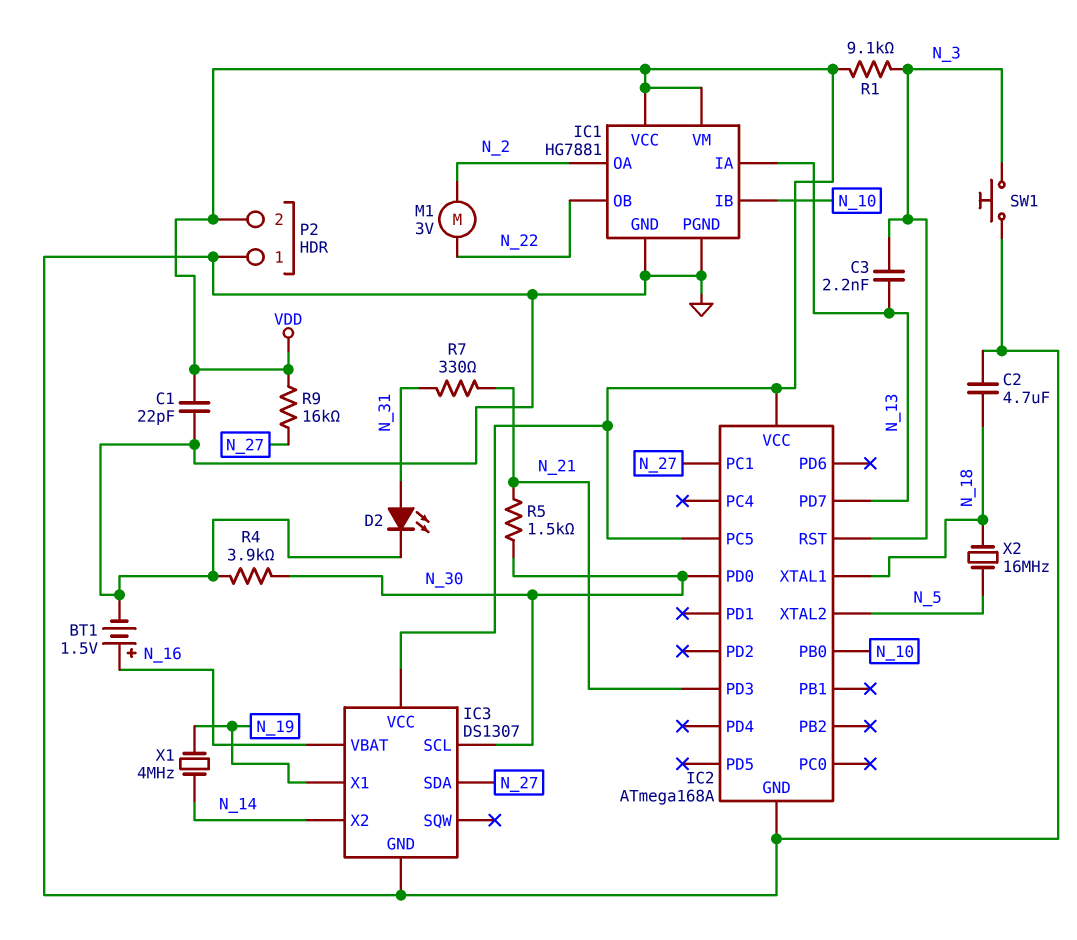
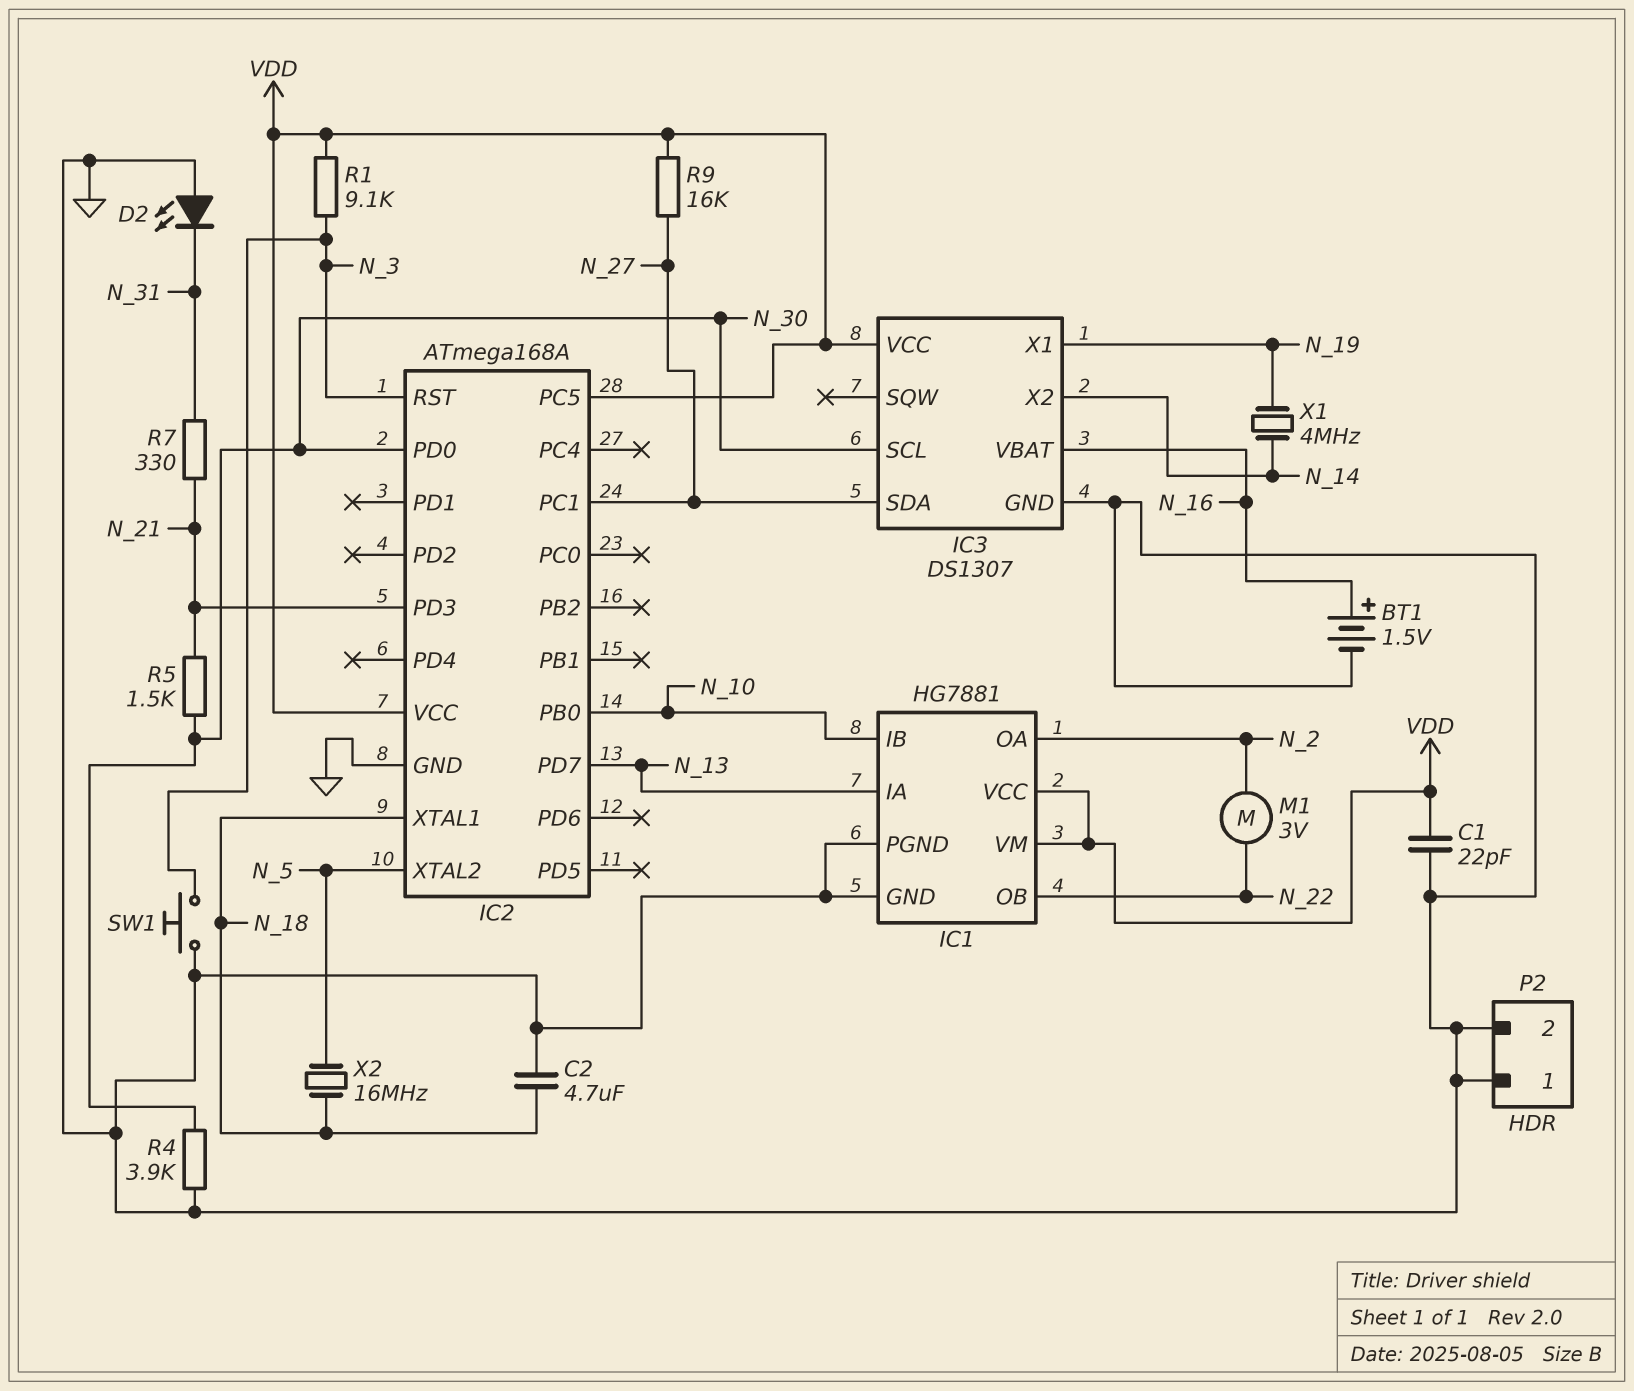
C3: 2.2nF (N_3, N_13) -> none
D2: LED (A N_31, K GND) -> LED (A GND, K N_31)
P2 pin 2: VDD -> GND

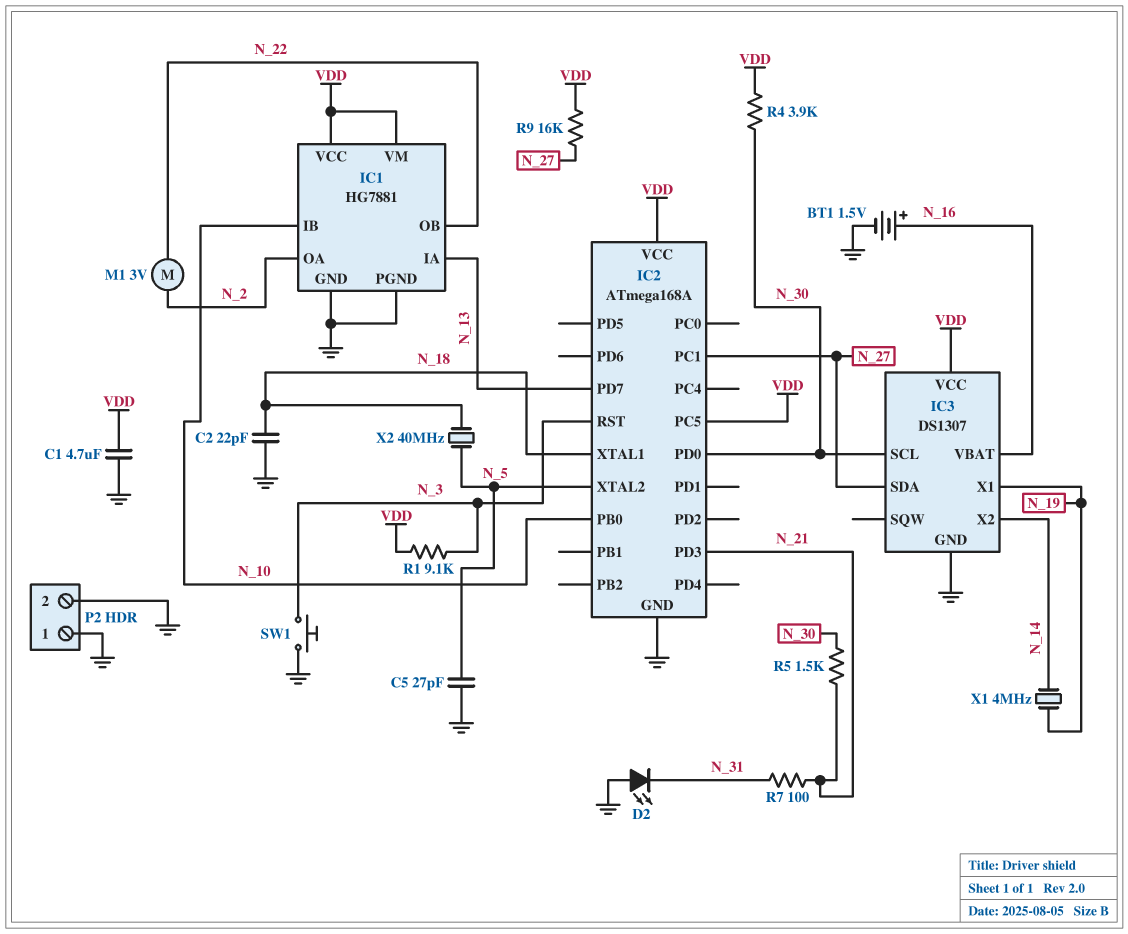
C1: 22pF (GND, VDD) -> 4.7uF (GND, VDD)
C2: 4.7uF (GND, N_18) -> 22pF (GND, N_18)
C5: none -> 27pF (GND, N_5)
R4: 3.9k (GND, N_30) -> 3.9k (N_30, VDD)
R7: 330 (N_21, N_31) -> 100 (N_21, N_31)
X2: 16MHz (N_5, N_18) -> 40MHz (N_5, N_18)

